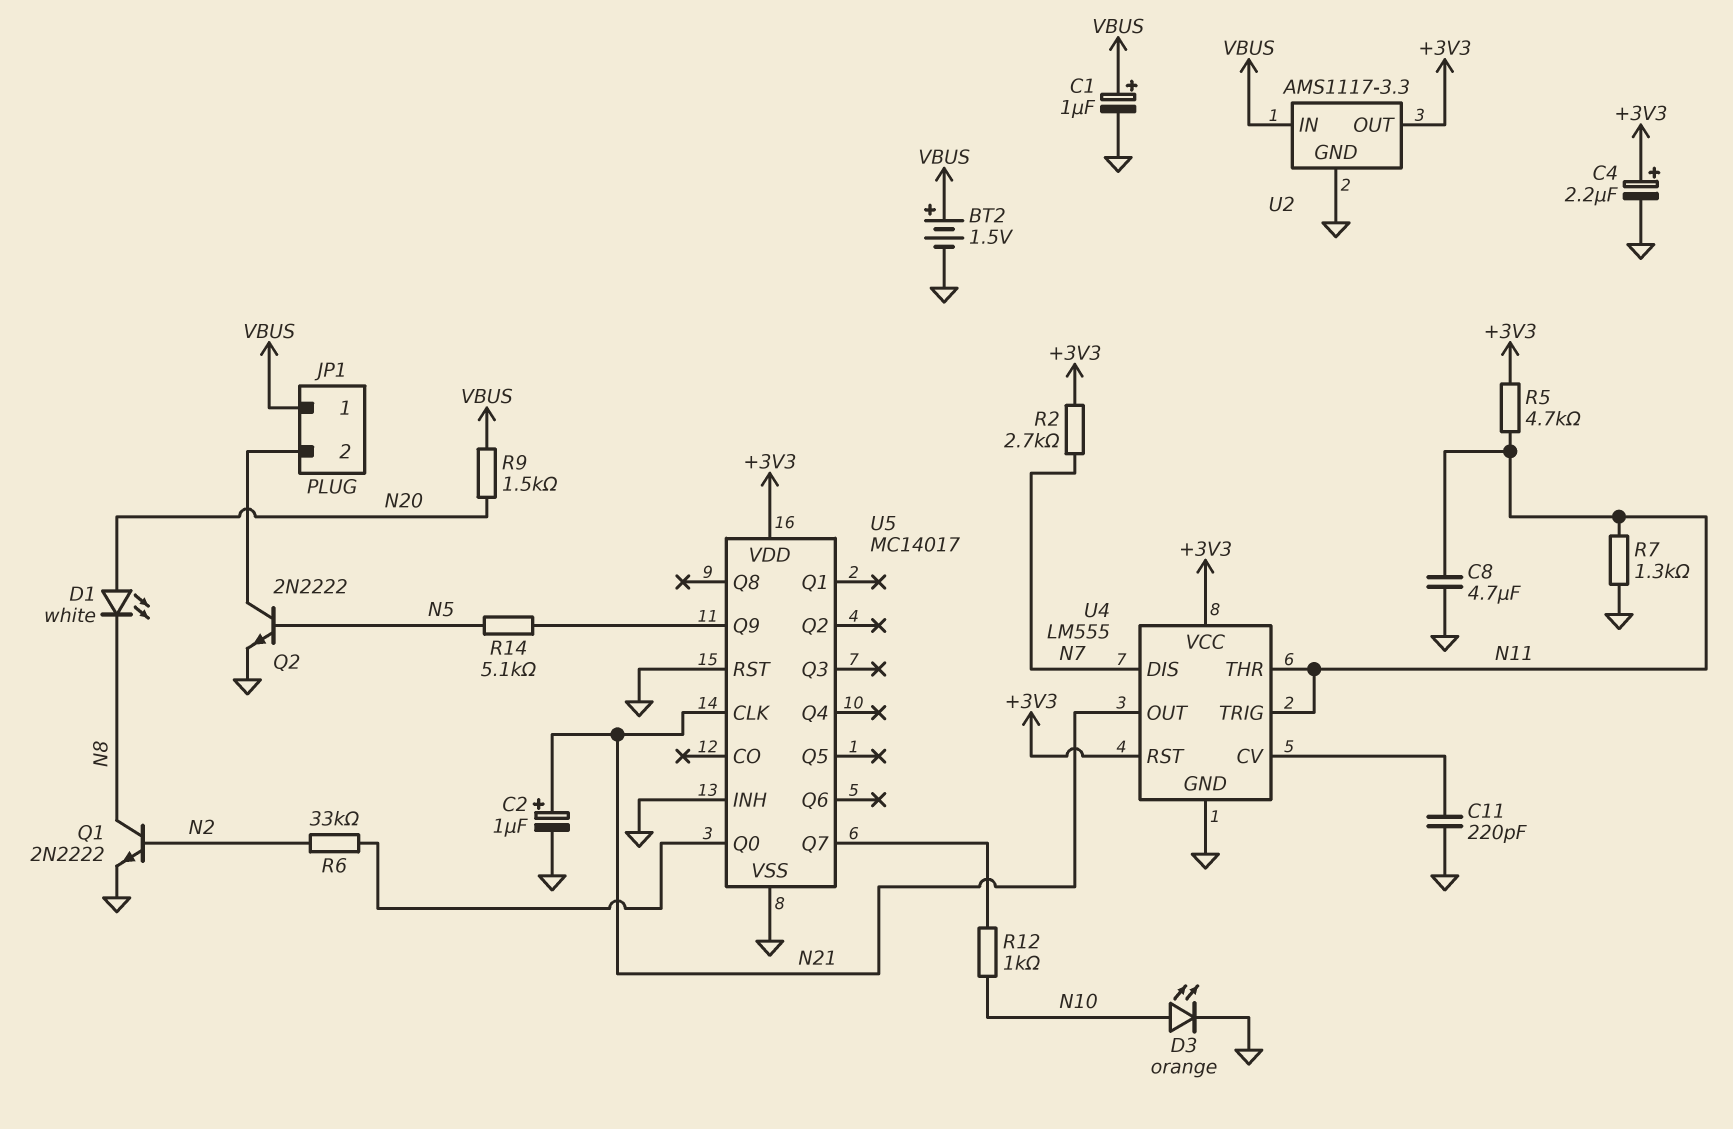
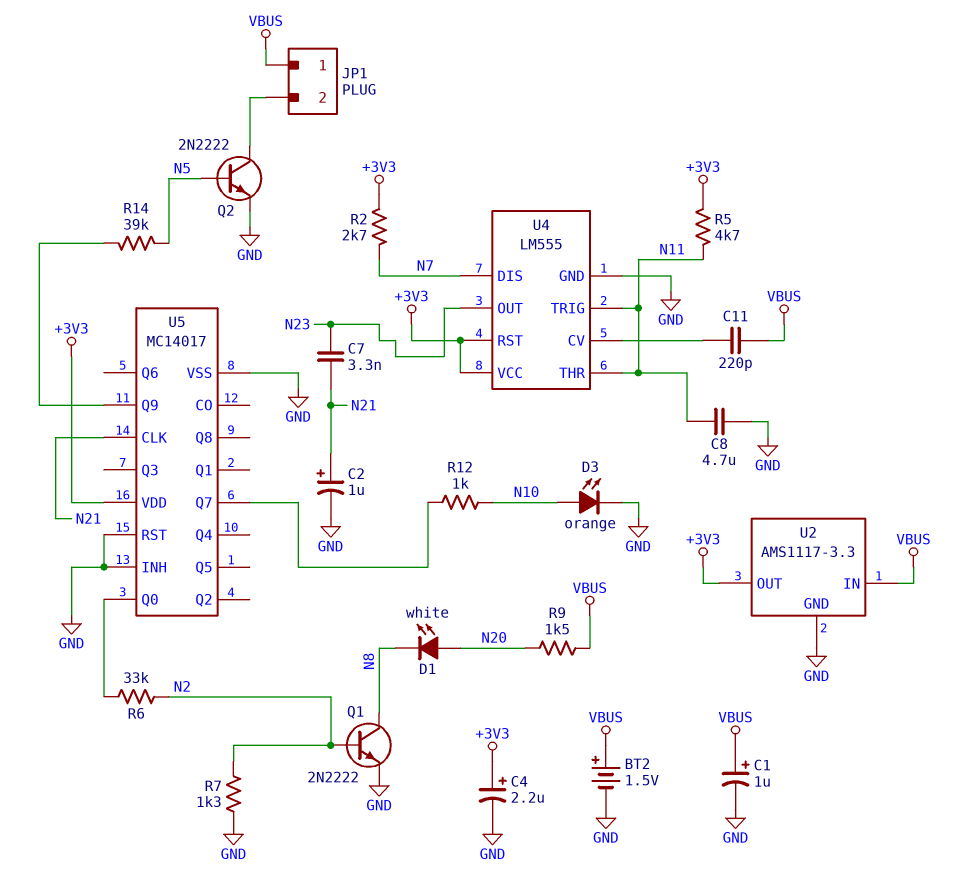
C7: none -> 3.3nF (N21, N23)
C11: 220pF (GND, U4/CV) -> 220pF (U4/CV, VBUS)
R7: 1.3k (GND, N11) -> 1.3k (GND, N2)
R14: 5.1k (N5, U5/Q9) -> 39k (N5, U5/Q9)
U4 pin OUT: N21 -> N23

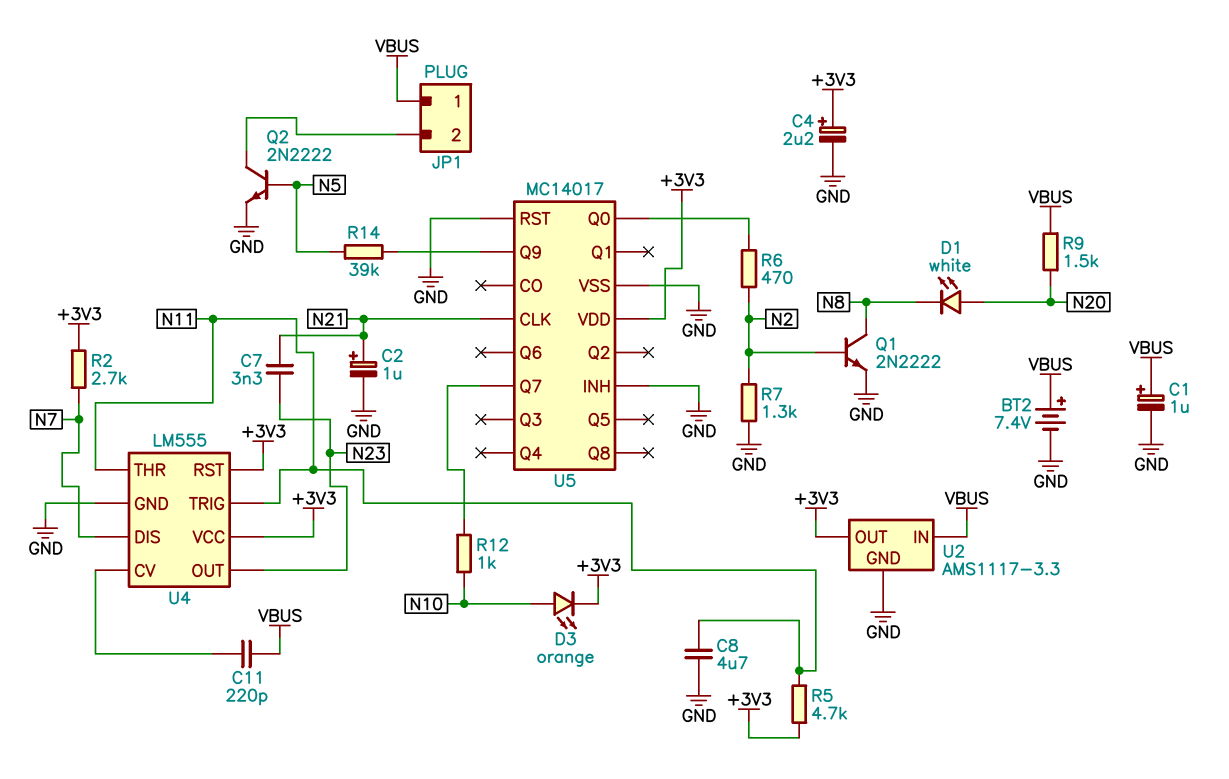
BT2: 1.5V (plus VBUS, minus GND) -> 7.4V (plus VBUS, minus GND)
D3: LED orange (A N10, K GND) -> LED orange (A N10, K +3V3)
R6: 33k (N2, U5/Q0) -> 470 (N2, U5/Q0)

